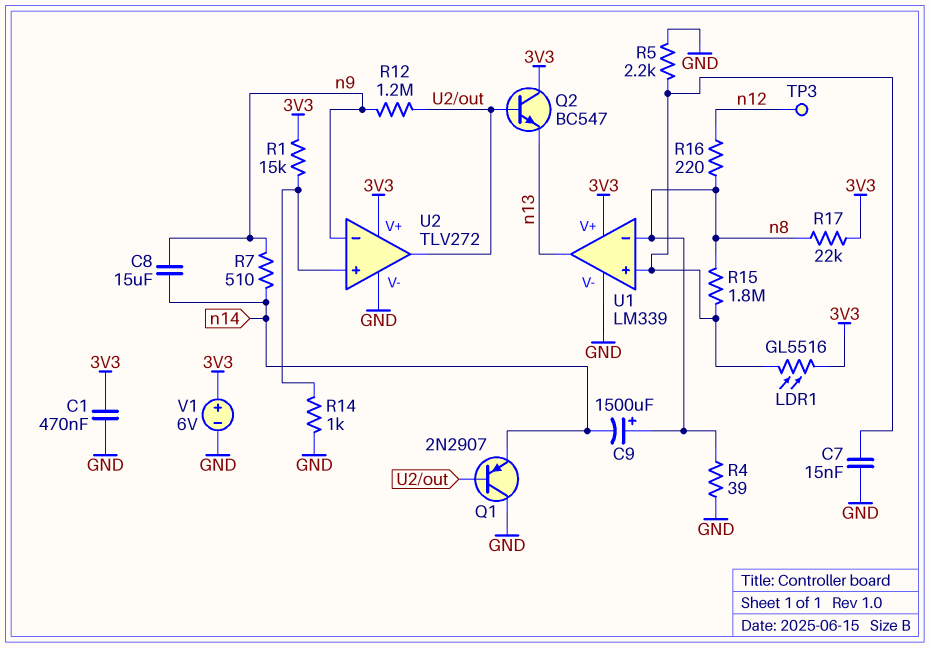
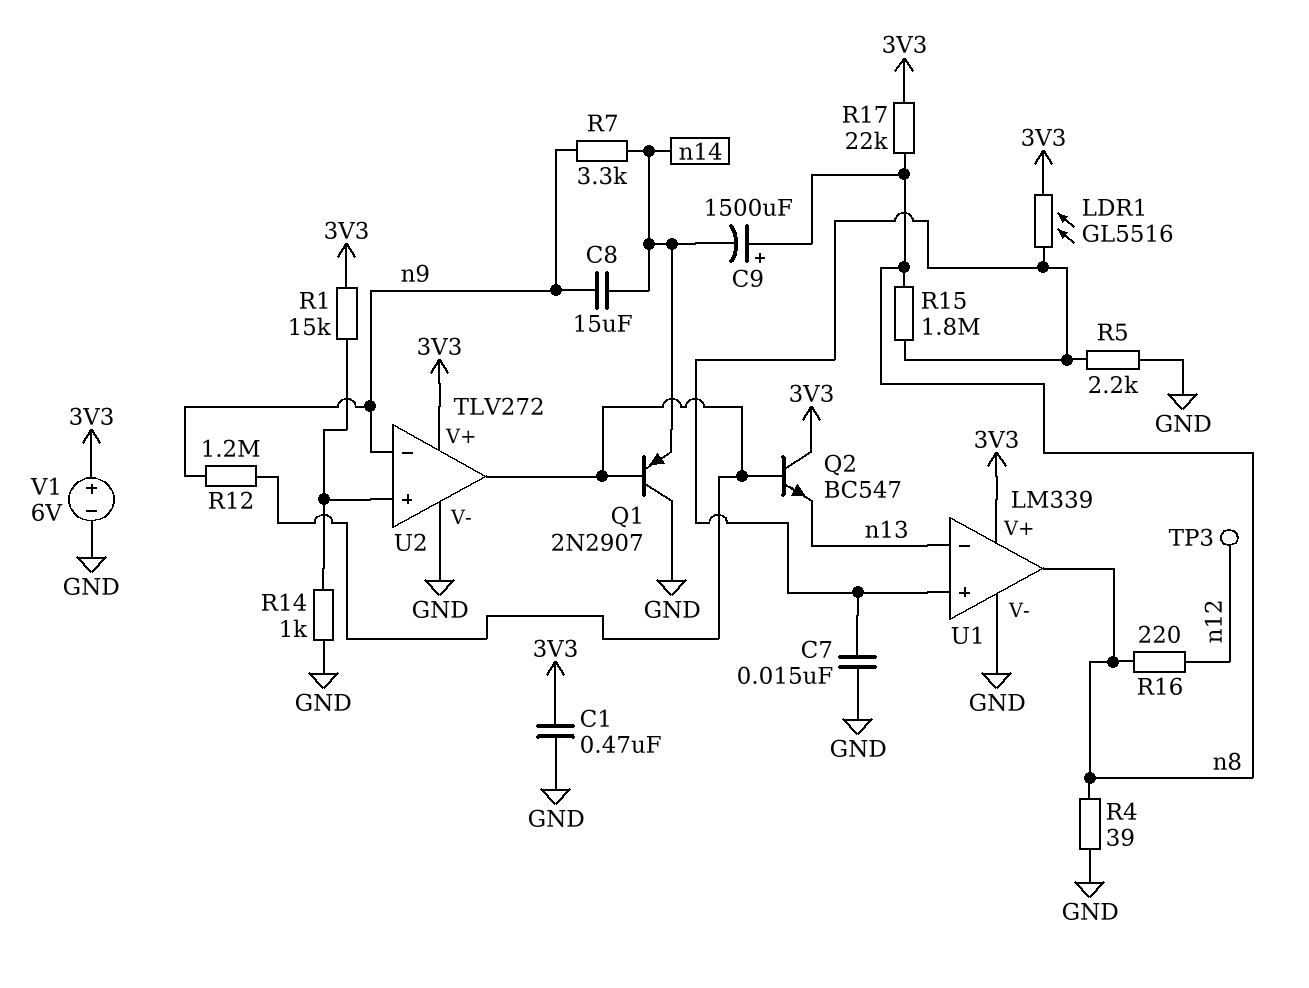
R7: 510 (n9, n14) -> 3.3k (n9, n14)
U1 pin in-: n8 -> n13
U1 pin out: n13 -> n8

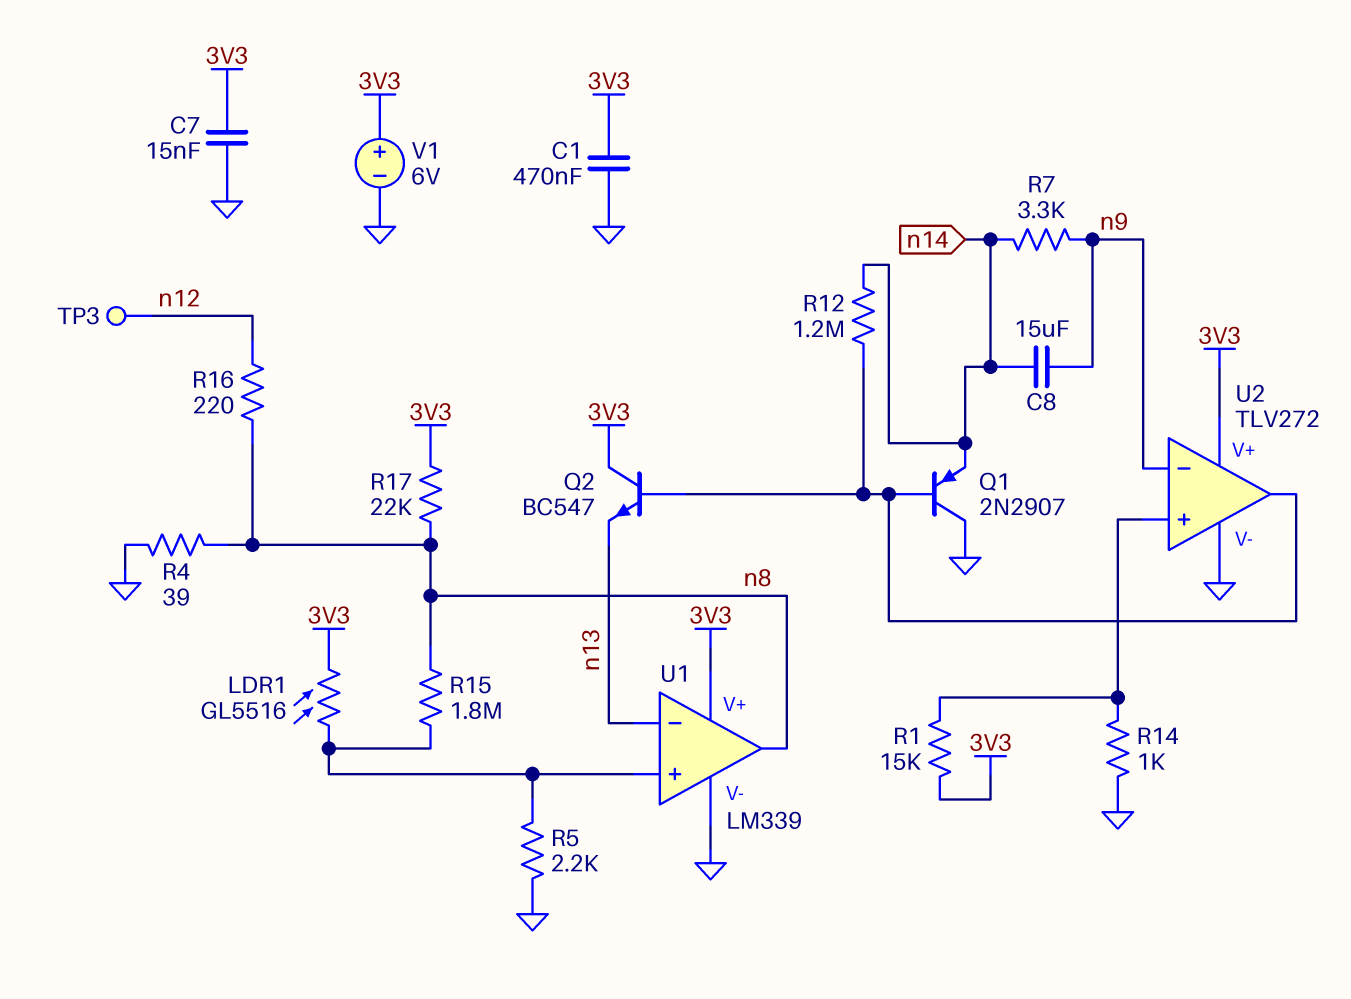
C7: 15nF (GND, U1/in+) -> 15nF (3V3, GND)
C9: 1500uF (plus n8, minus n14) -> none
R12: 1.2M (U2/out, n9) -> 1.2M (U2/out, n14)

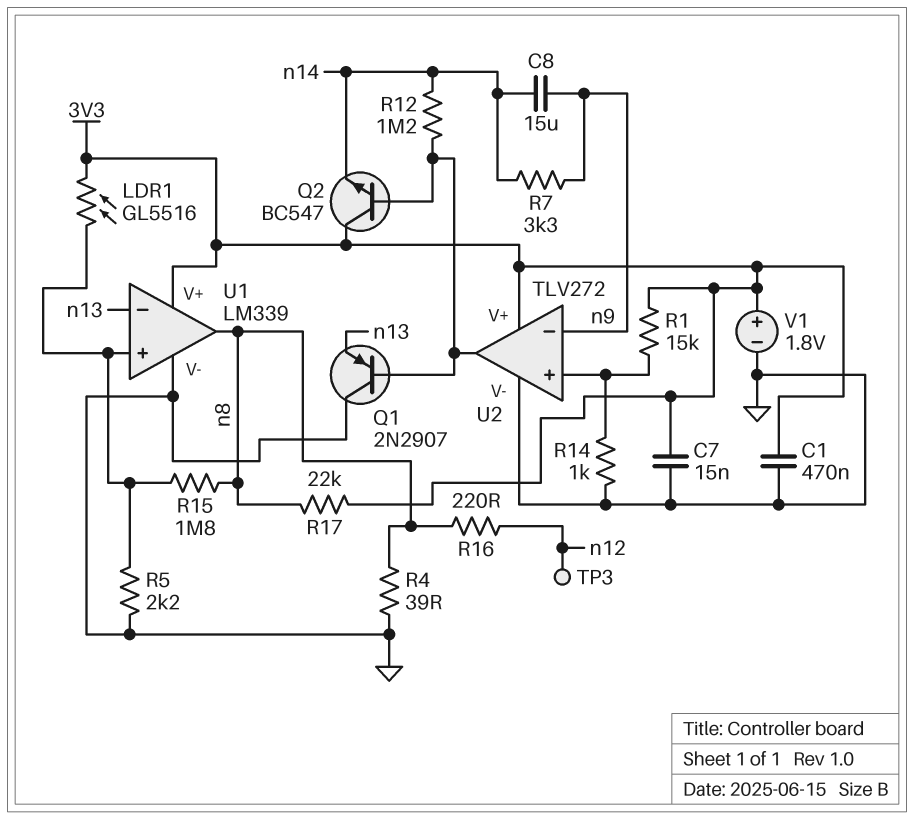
Q1: PNP 2N2907 (B U2/out, C GND, E n14) -> PNP 2N2907 (B U2/out, C GND, E n13)
Q2: NPN BC547 (B U2/out, C 3V3, E n13) -> NPN BC547 (B U2/out, C 3V3, E n14)
V1: 6V (plus 3V3, minus GND) -> 1.8V (plus 3V3, minus GND)

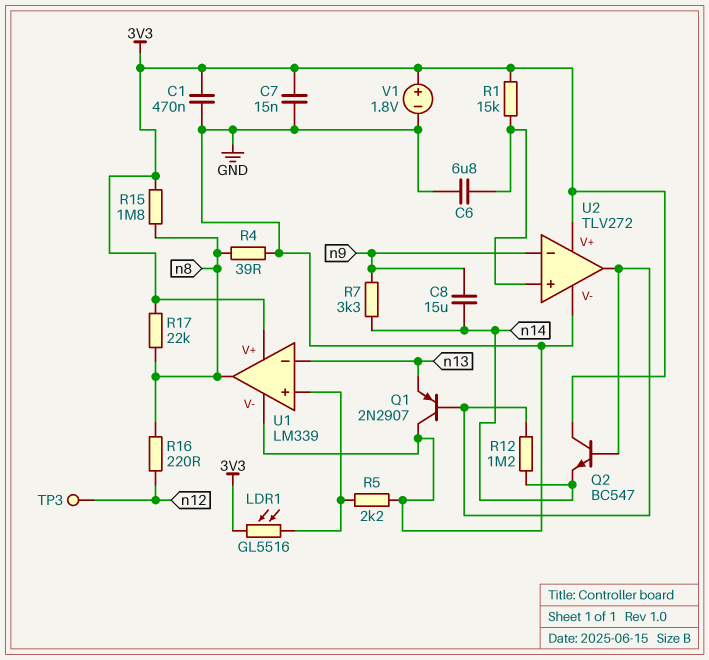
C6: none -> 6.8uF (GND, U2/in+)
R14: 1k (GND, U2/in+) -> none
R15: 1.8M (U1/in+, n8) -> 1.8M (3V3, n8)

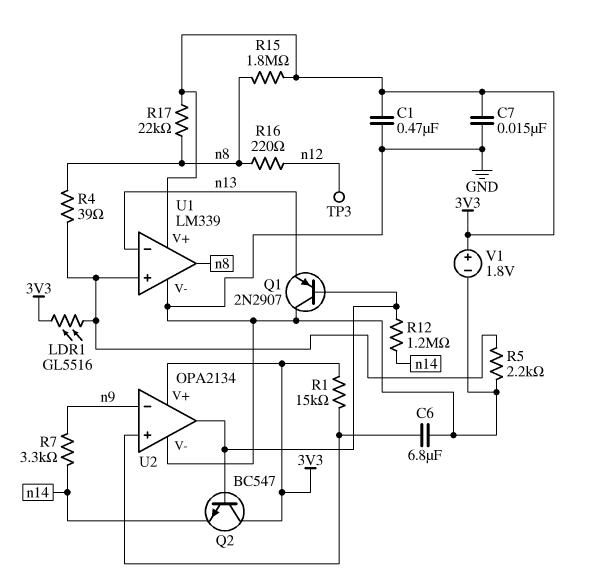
C8: 15uF (n9, n14) -> none
R4: 39 (GND, n8) -> 39 (U1/in+, n8)
U2: TLV272 -> OPA2134

